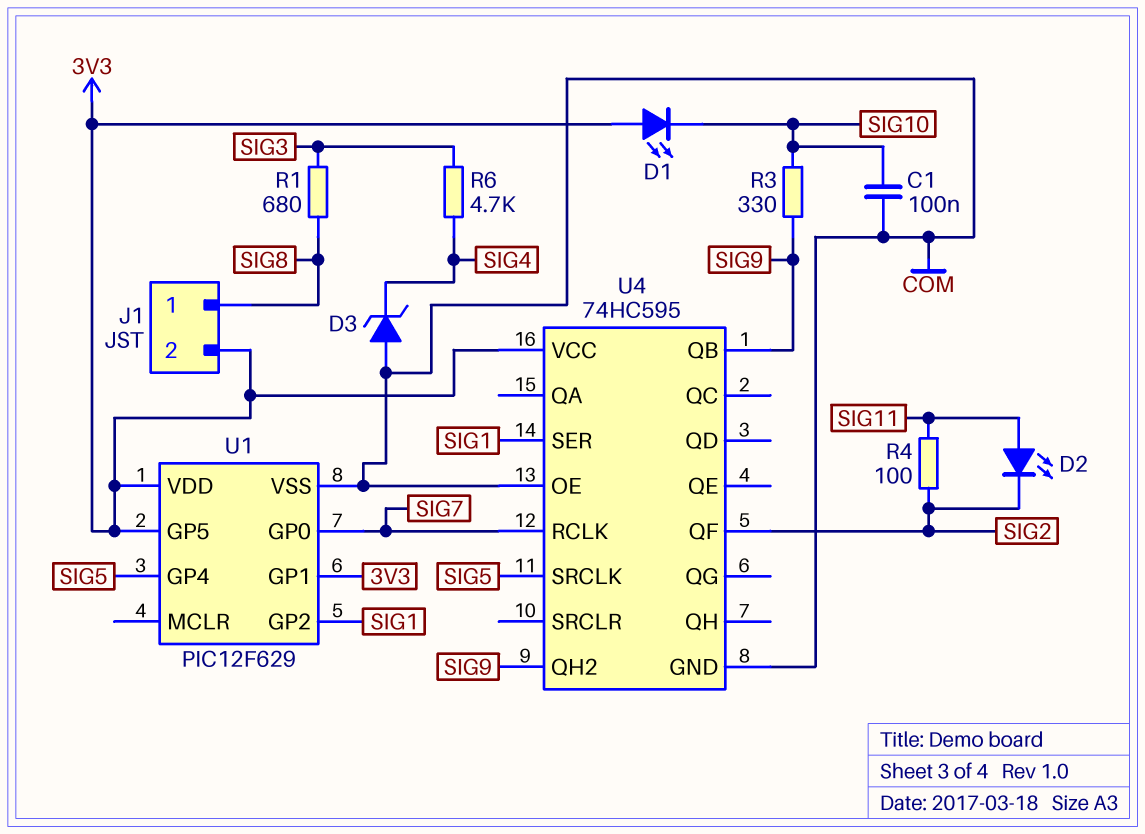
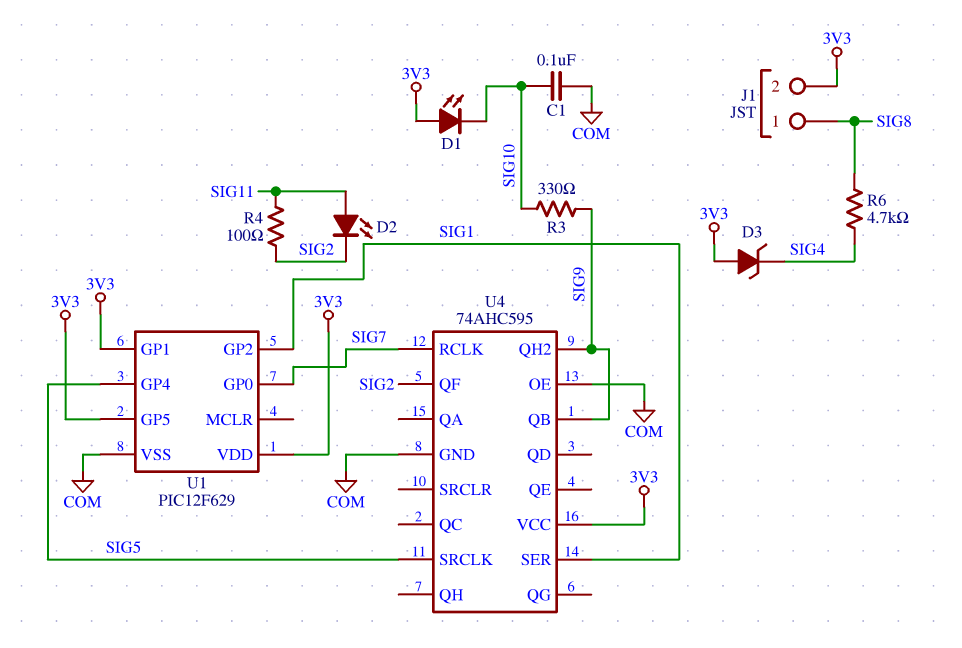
D3: zener (A COM, K SIG4) -> zener (A 3V3, K SIG4)
R1: 680 (SIG3, SIG8) -> none
R6: 4.7k (SIG3, SIG4) -> 4.7k (SIG4, SIG8)
U4: 74HC595 -> 74AHC595

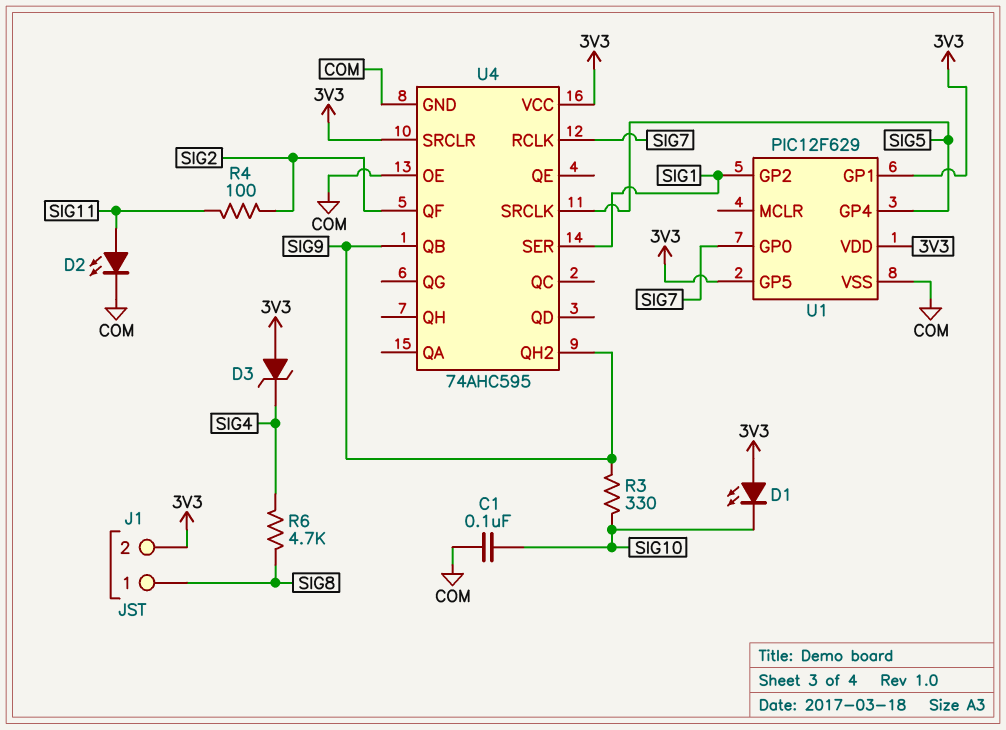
D2: LED (A SIG11, K SIG2) -> LED (A SIG11, K COM)
U4 pin SRCLR: none -> 3V3

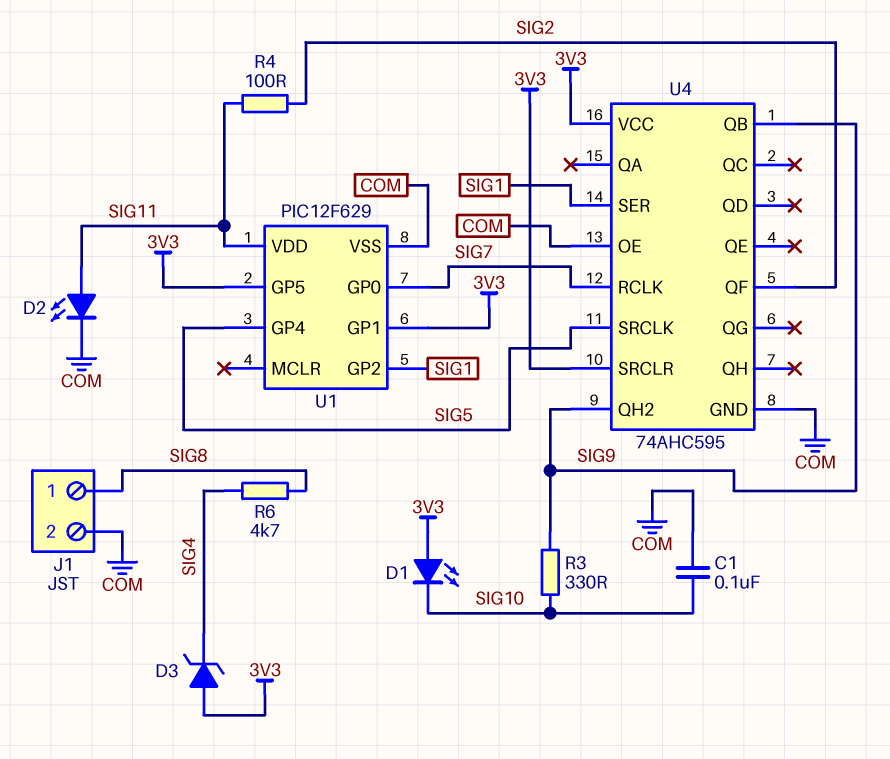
J1 pin 2: 3V3 -> COM
U1 pin VDD: 3V3 -> SIG11

